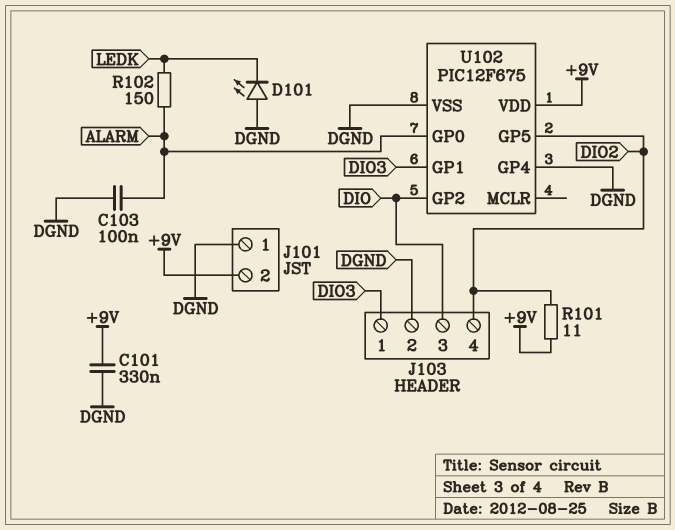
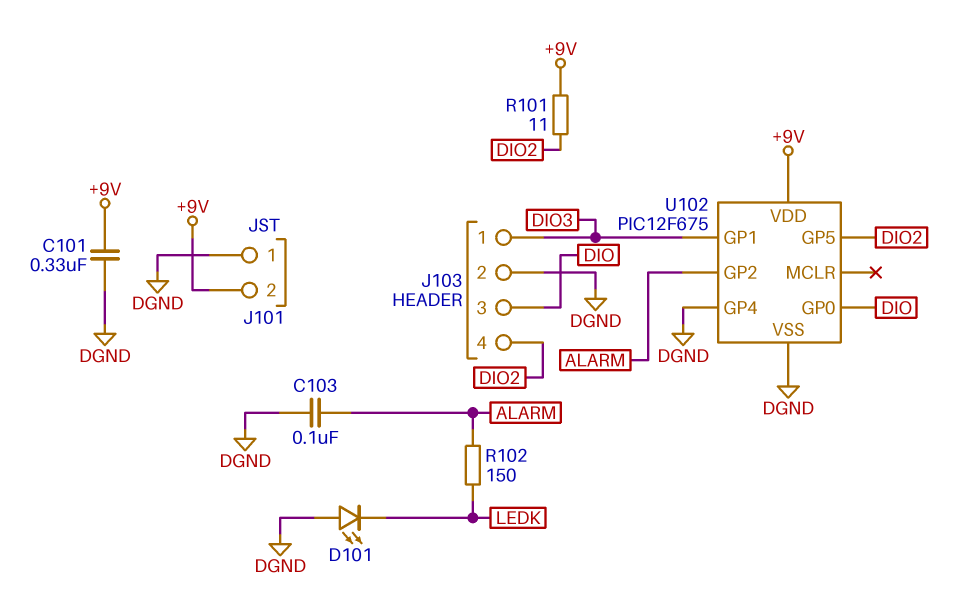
U102 pin GP0: ALARM -> DIO
U102 pin GP2: DIO -> ALARM

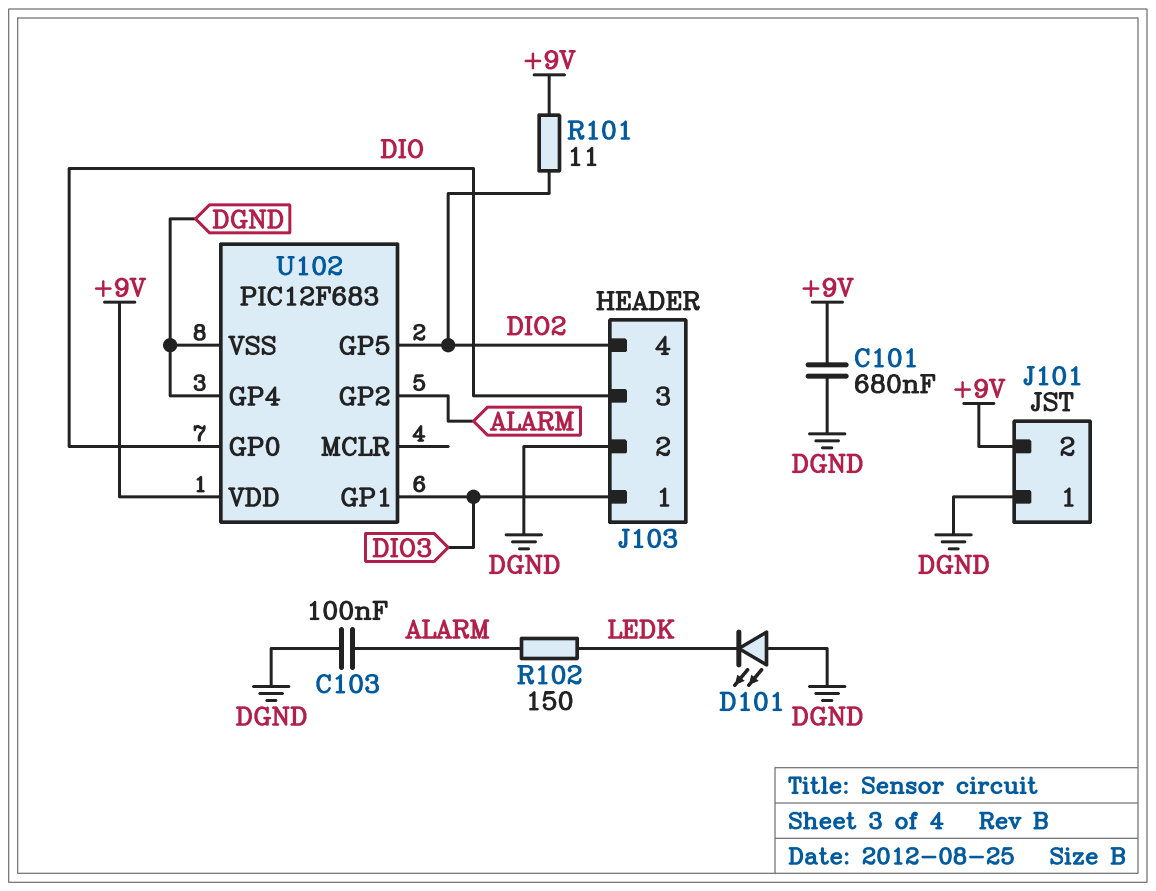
C101: 330nF (+9V, DGND) -> 680nF (+9V, DGND)
U102: PIC12F675 -> PIC12F683

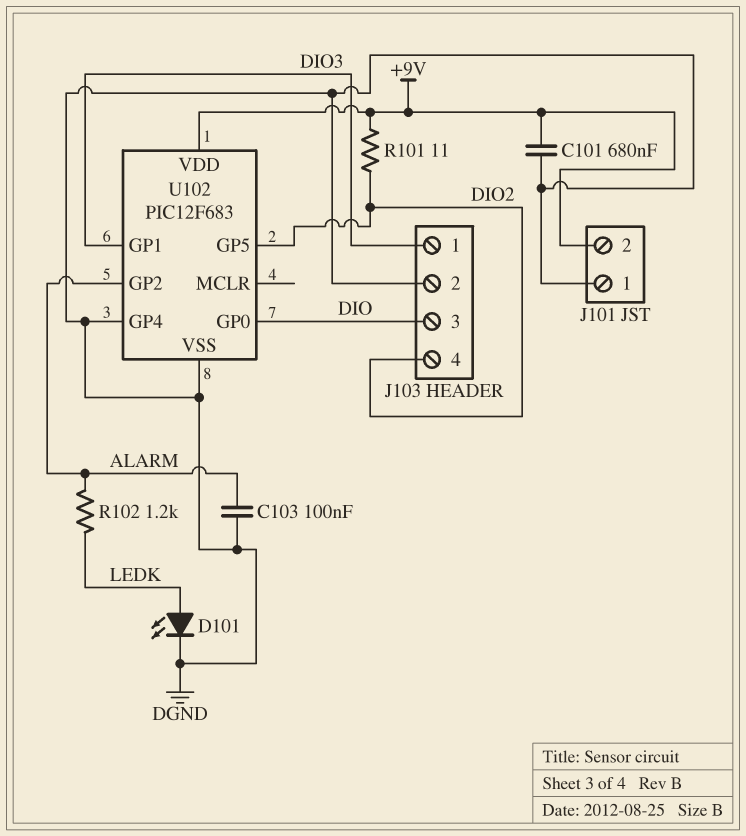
D101: LED (A DGND, K LEDK) -> LED (A LEDK, K DGND)
R102: 150 (ALARM, LEDK) -> 1.2k (ALARM, LEDK)

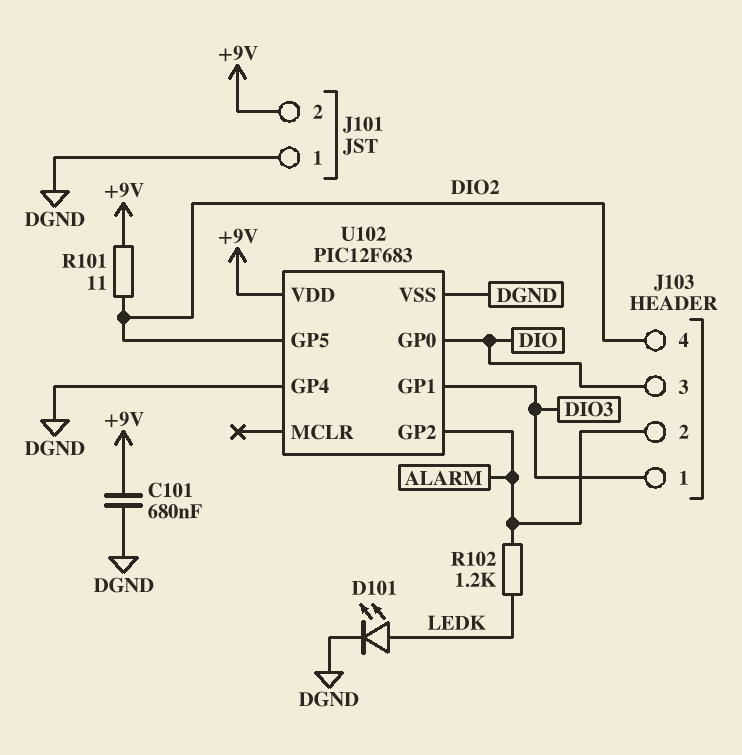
C103: 100nF (ALARM, DGND) -> none
J103 pin 2: DGND -> ALARM

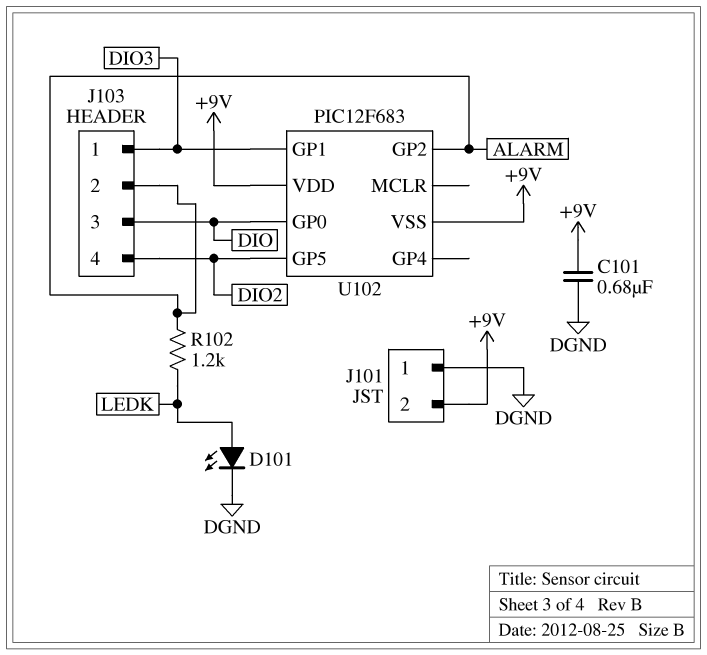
R101: 11 (+9V, DIO2) -> none
U102 pin GP4: DGND -> none
U102 pin VSS: DGND -> +9V

